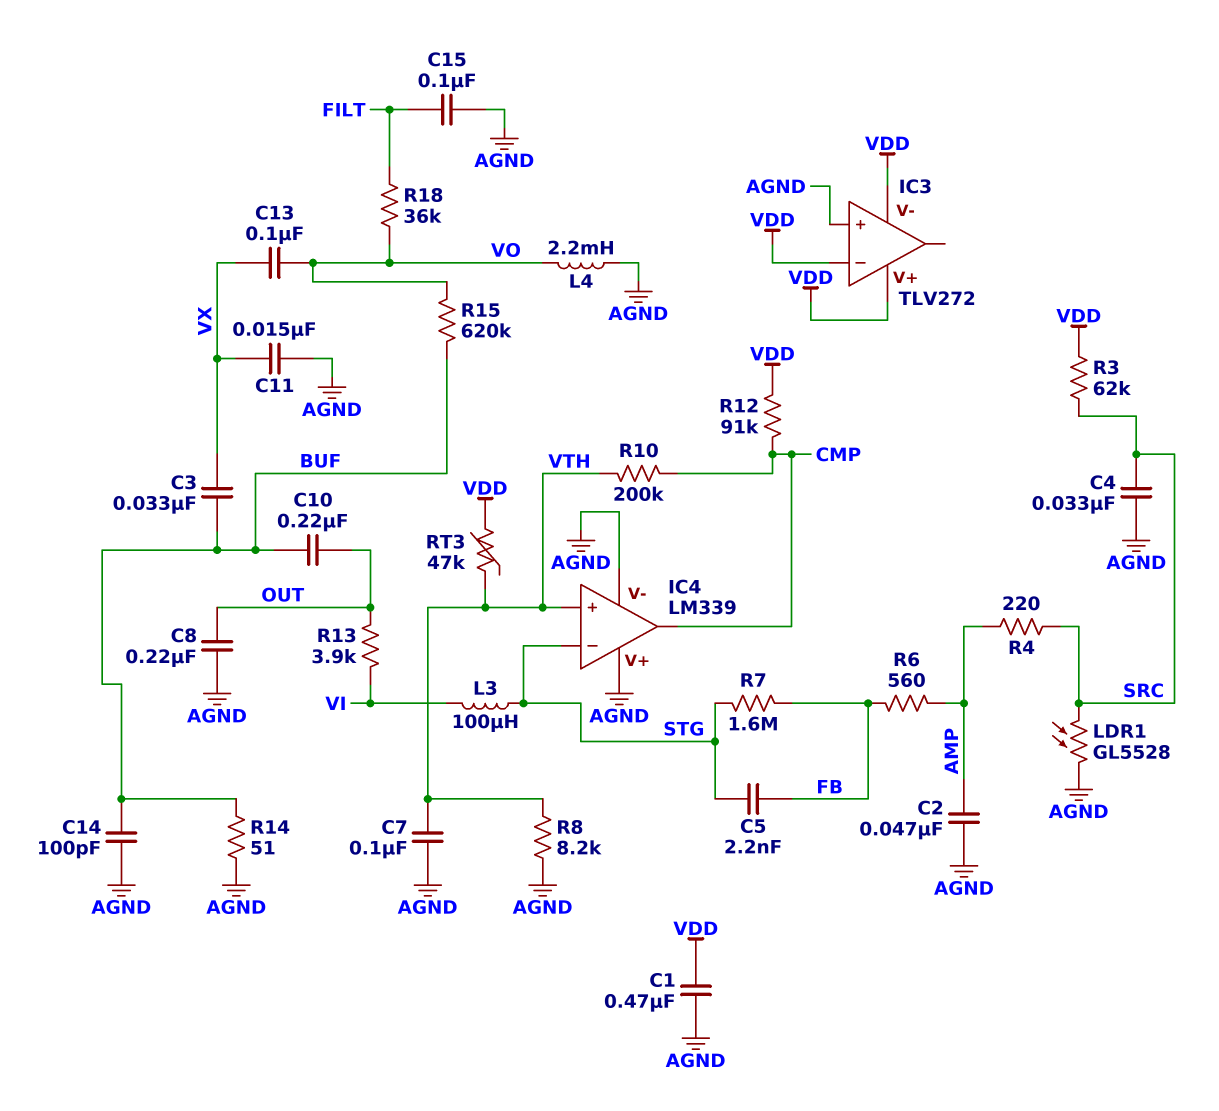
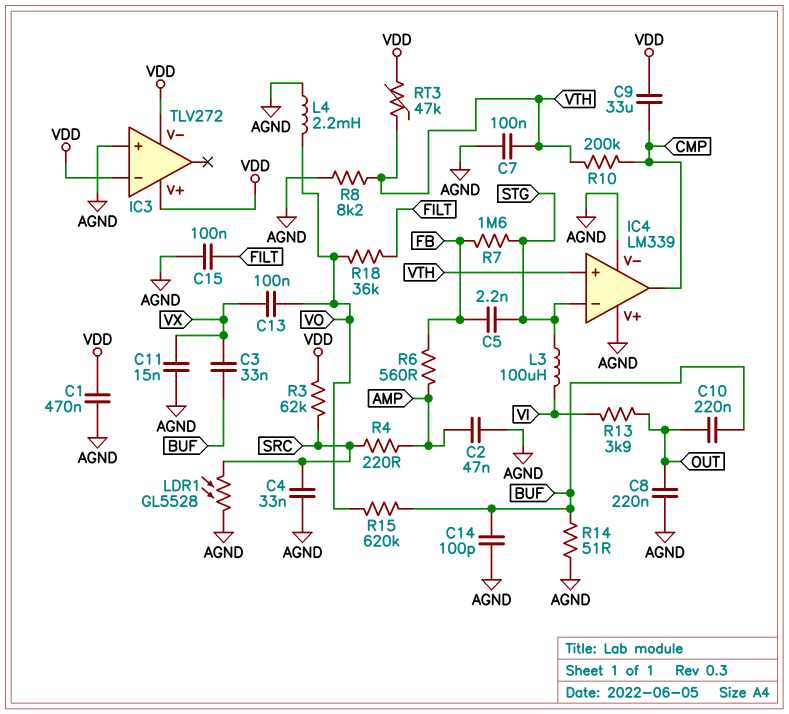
C9: none -> 33uF (CMP, VDD)
R12: 91k (CMP, VDD) -> none

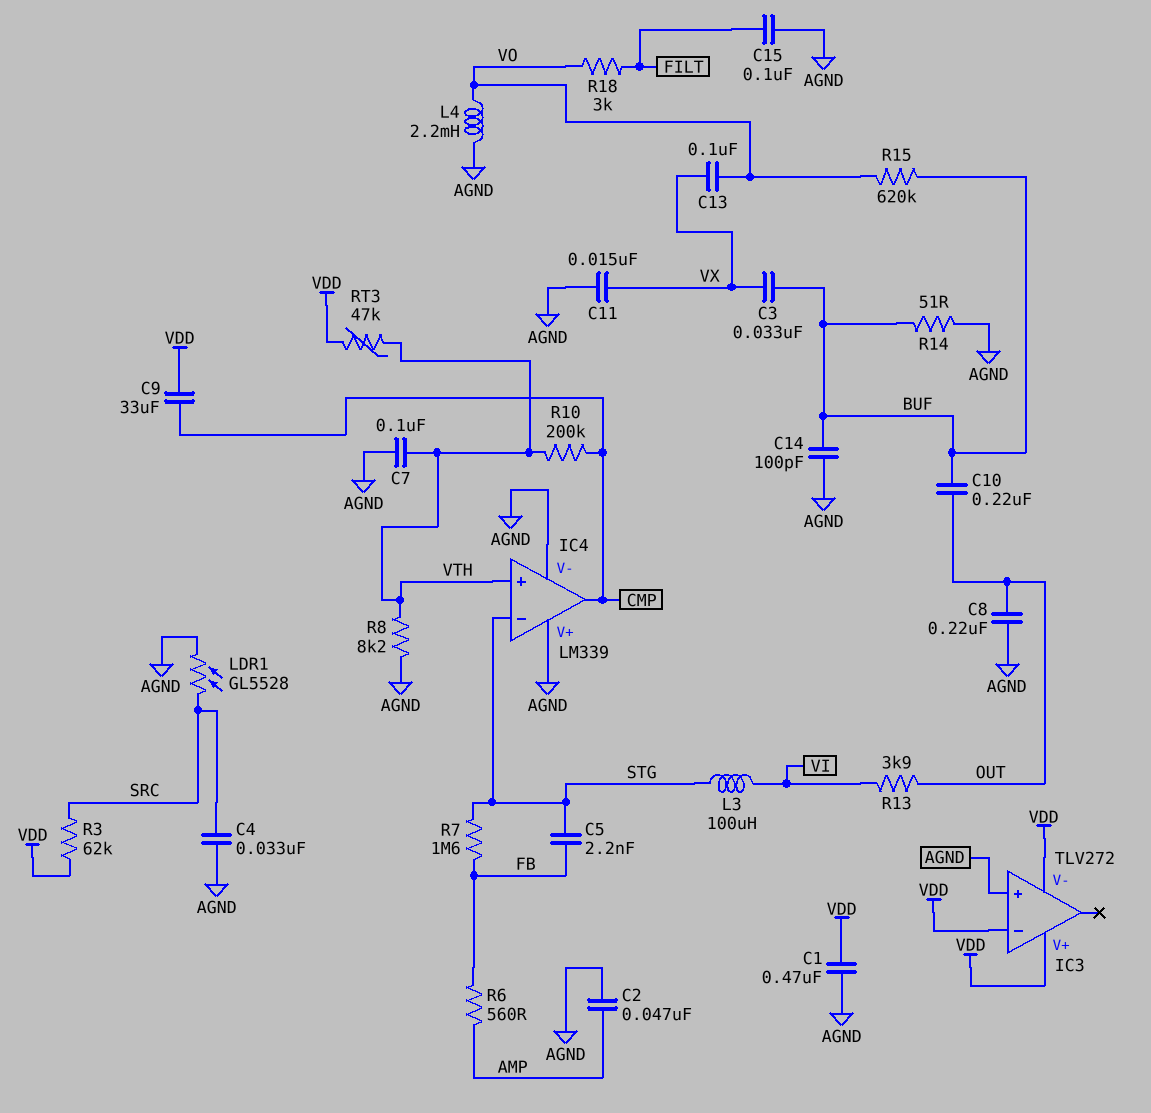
R4: 220 (AMP, SRC) -> none
R18: 36k (FILT, VO) -> 3k (FILT, VO)

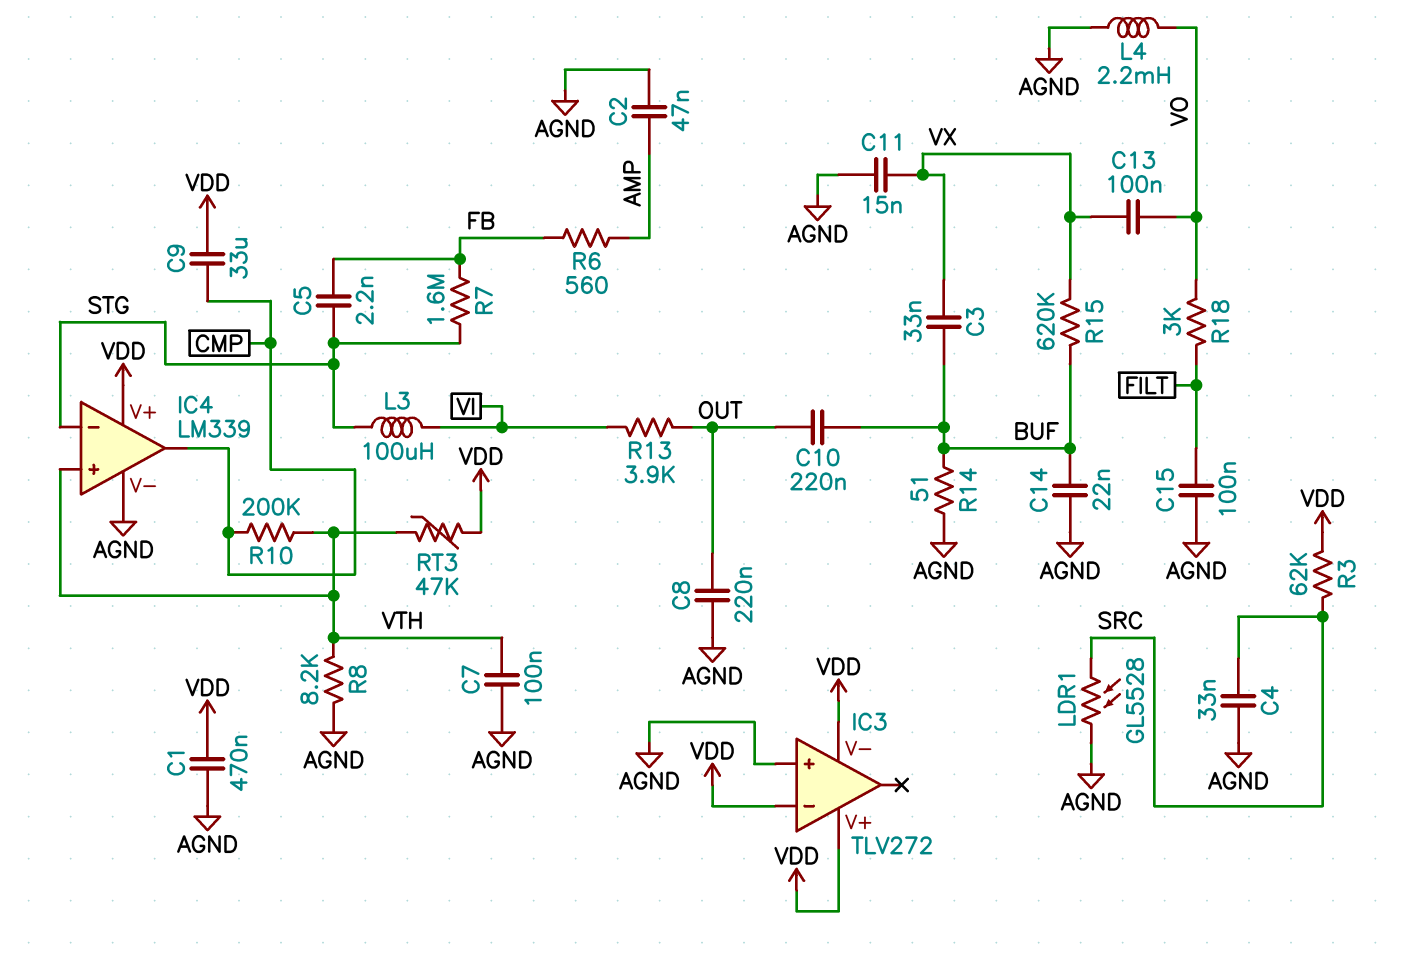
C14: 100pF (AGND, BUF) -> 22nF (AGND, BUF)
IC4 pin V+: AGND -> VDD
R15: 620k (BUF, VO) -> 620k (BUF, VX)

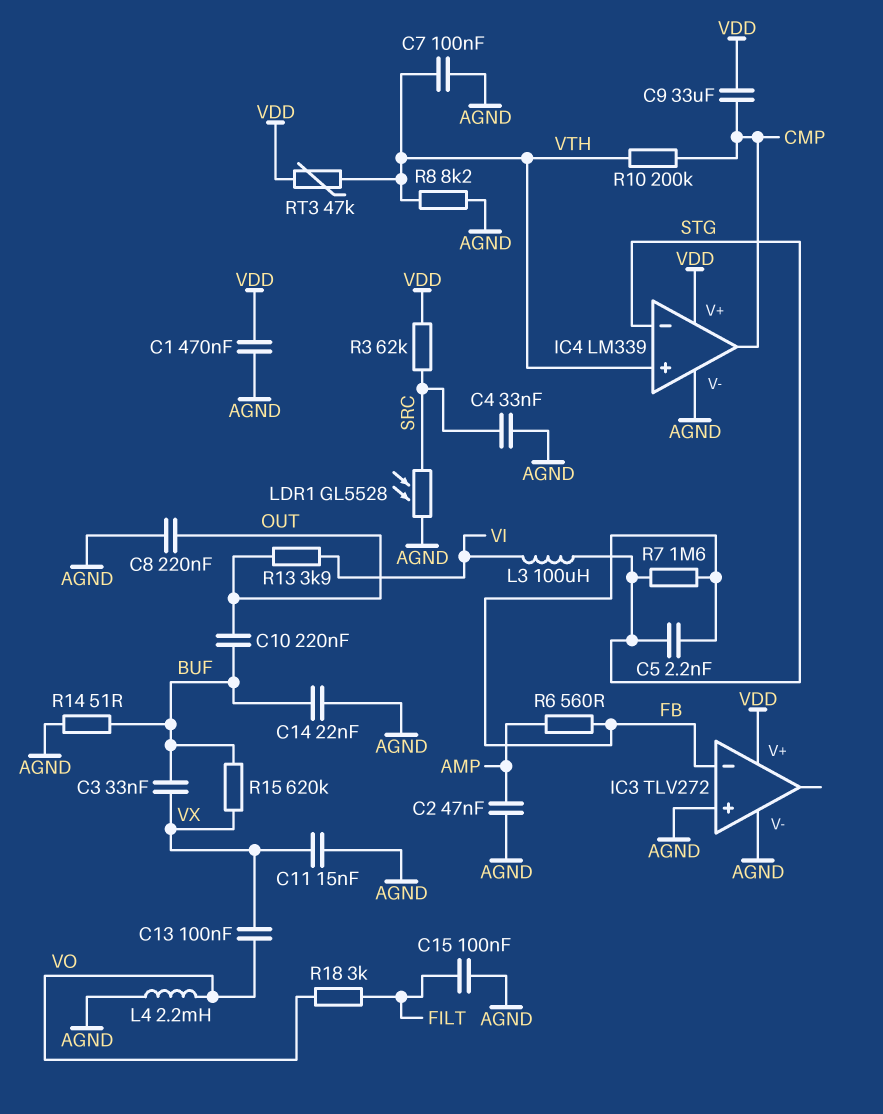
IC3 pin V-: VDD -> AGND
IC3 pin in-: VDD -> FB

